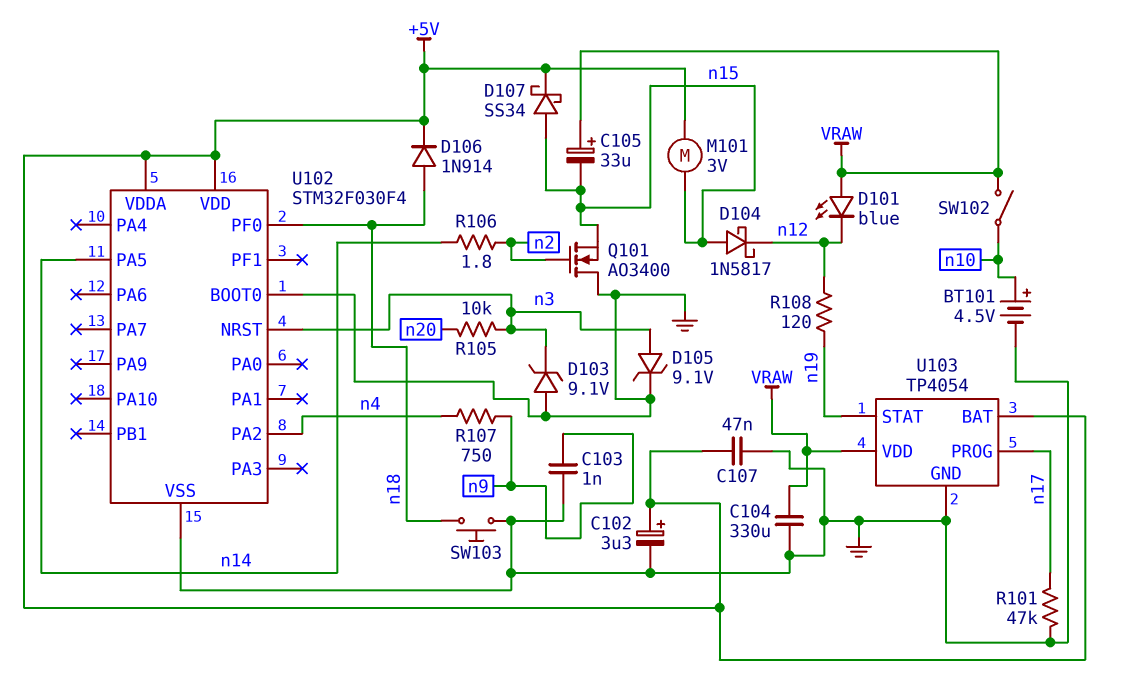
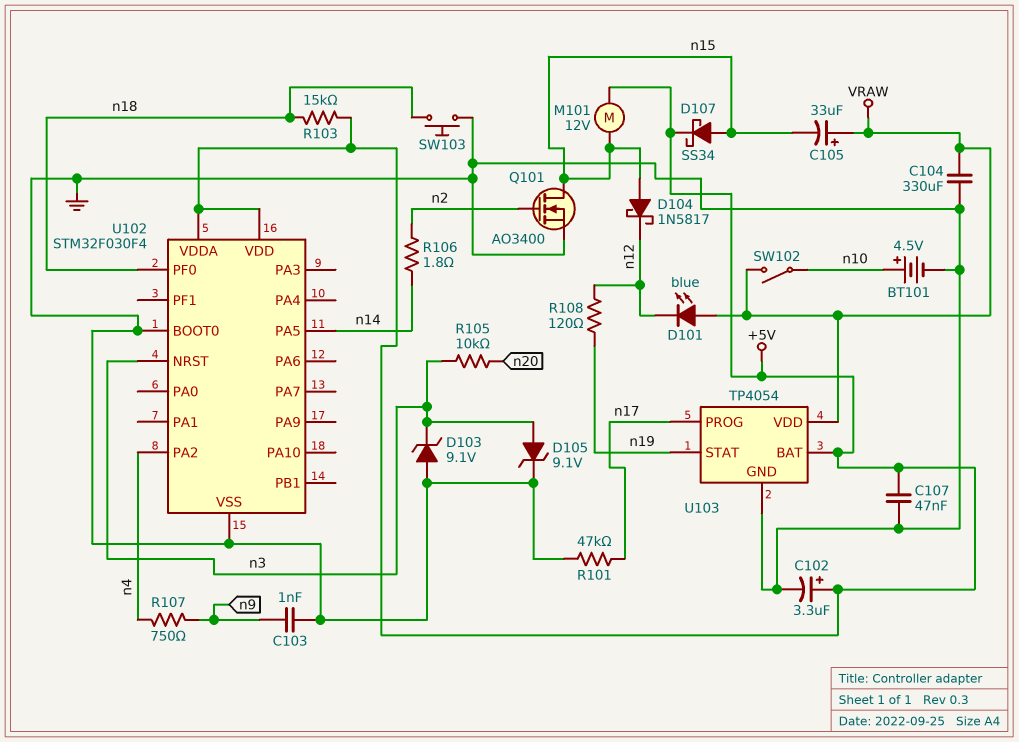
D106: diode 1N914 (A n18, K +5V) -> none
M101: motor 3V (+5V, n15) -> motor 12V (+5V, n15)
Q101: NMOS AO3400 (G n2, D GND, S n15) -> NMOS AO3400 (G n2, D n15, S GND)
R103: none -> 15k (+5V, n18)

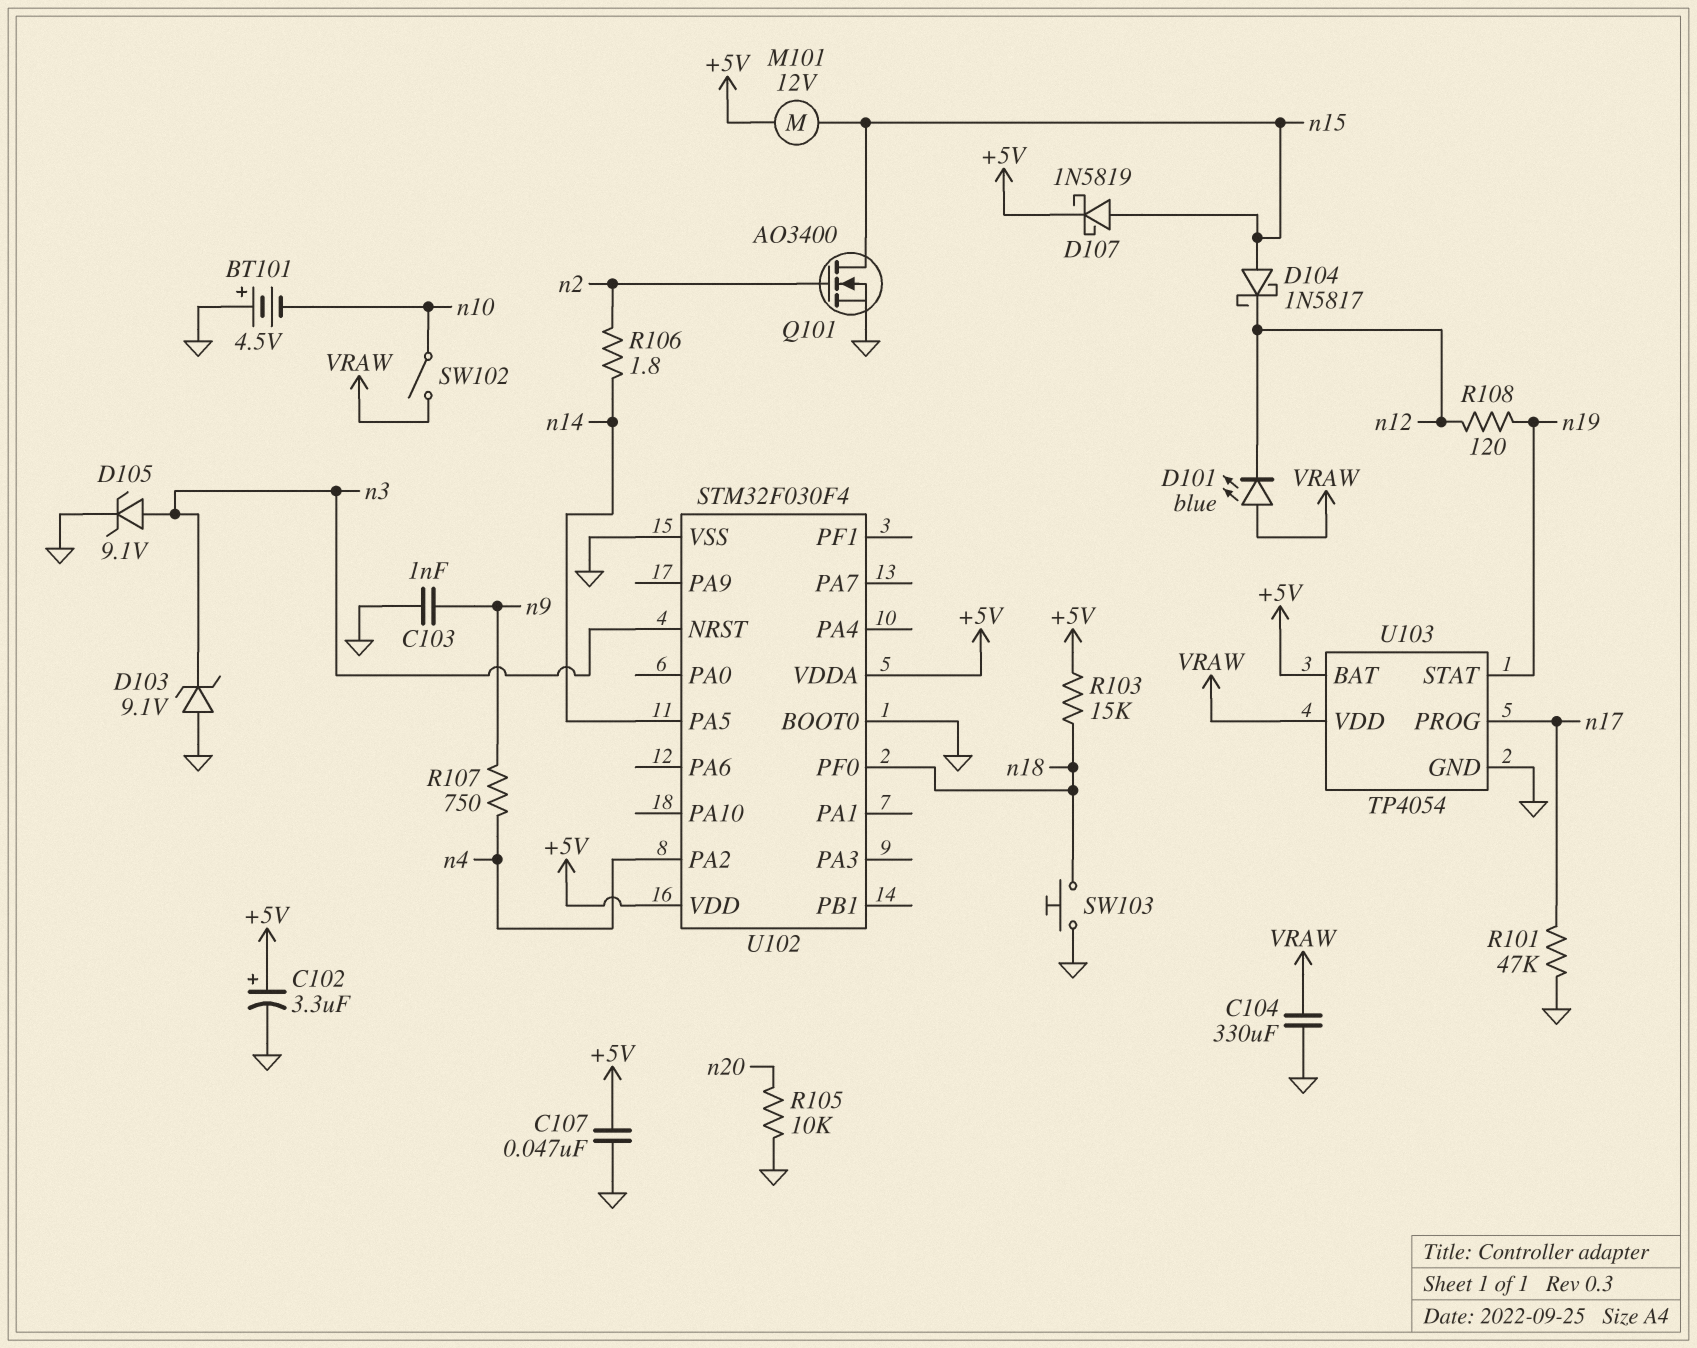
BT101: 4.5V (plus n10, minus GND) -> 4.5V (plus GND, minus n10)
C105: 33uF (plus VRAW, minus n15) -> none
D107: schottky SS34 (A n15, K +5V) -> schottky 1N5819 (A n15, K +5V)
R105: 10k (n3, n20) -> 10k (GND, n20)

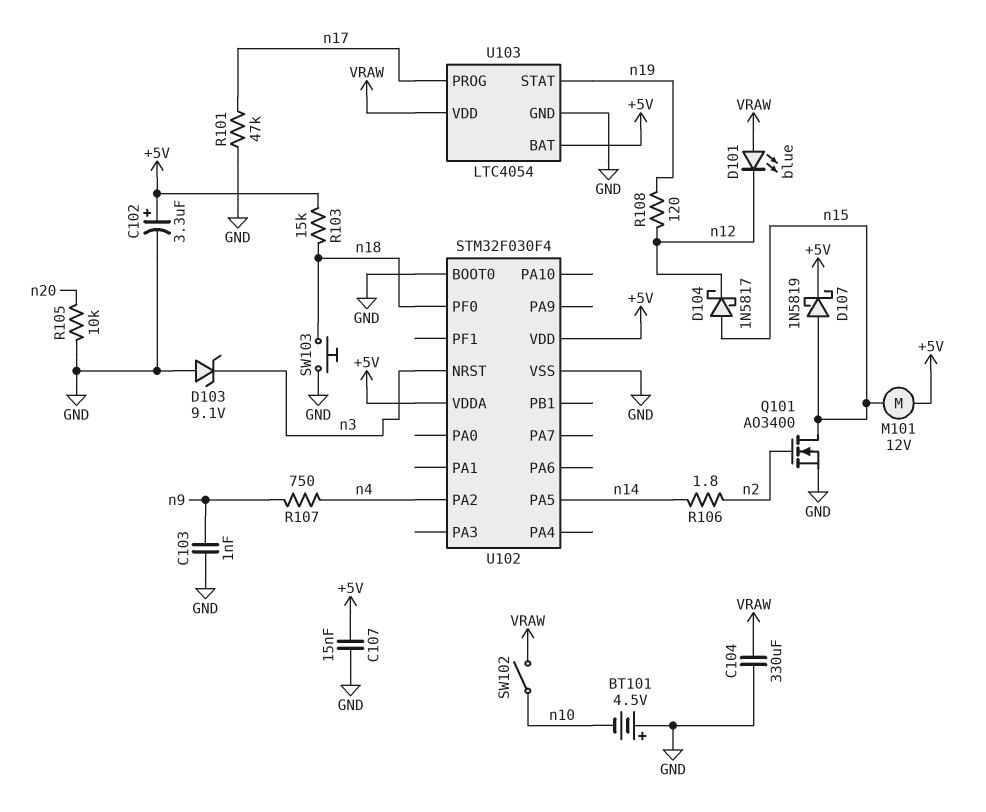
C107: 47nF (+5V, GND) -> 15nF (+5V, GND)
D105: zener 9.1V (A n3, K GND) -> none
U103: TP4054 -> LTC4054

